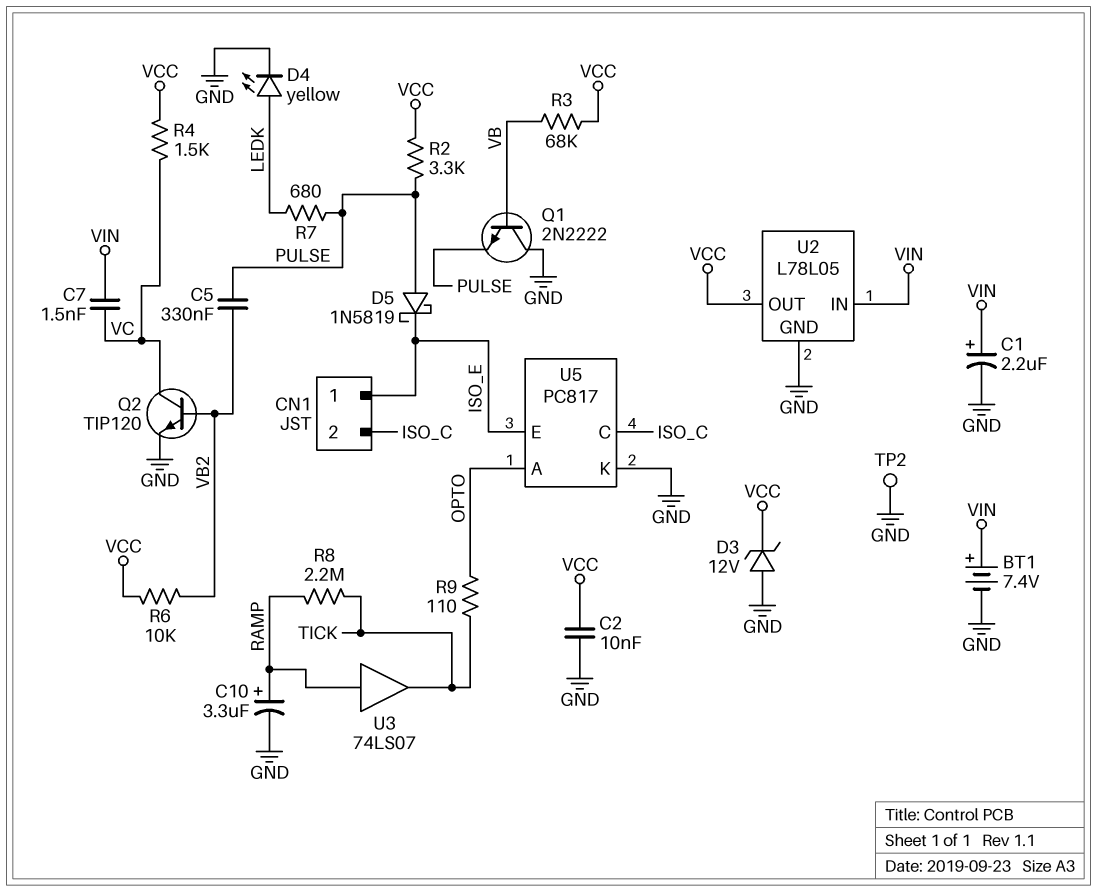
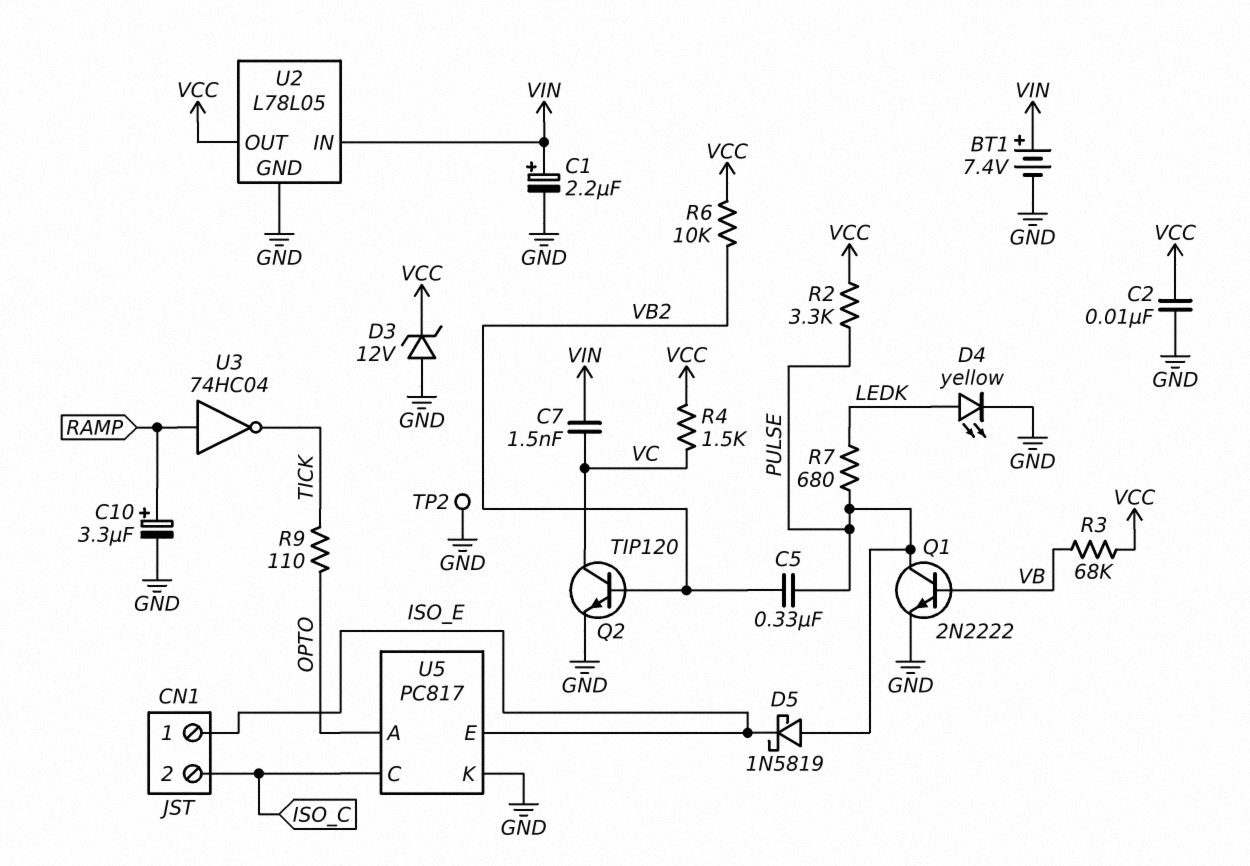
Q1: NPN 2N2222 (B VB, C GND, E PULSE) -> NPN 2N2222 (B VB, C PULSE, E GND)
R8: 2.2M (RAMP, TICK) -> none
U3: buffer 74LS07 (in RAMP, out TICK) -> NOT 74HC04 (in RAMP, out TICK)

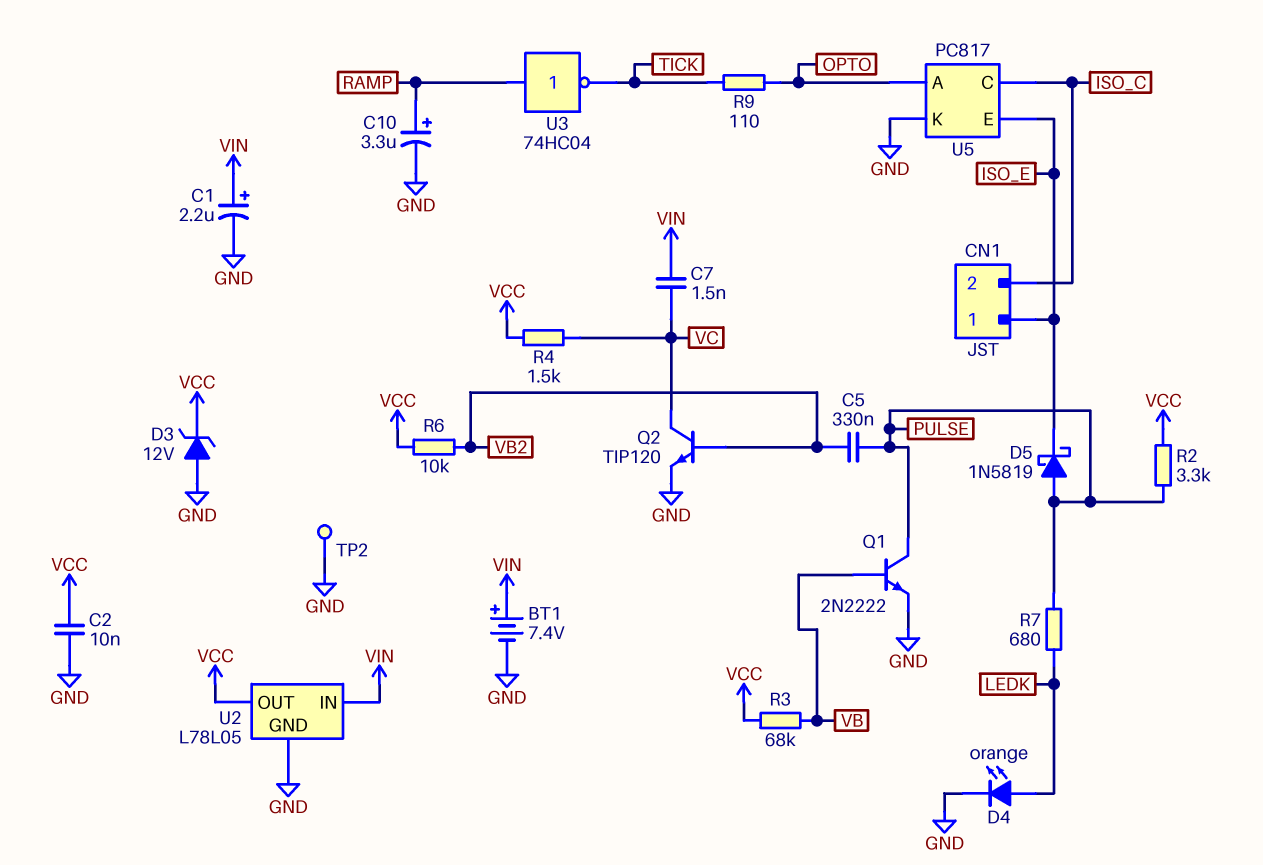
D4: LED yellow (A LEDK, K GND) -> LED orange (A LEDK, K GND)

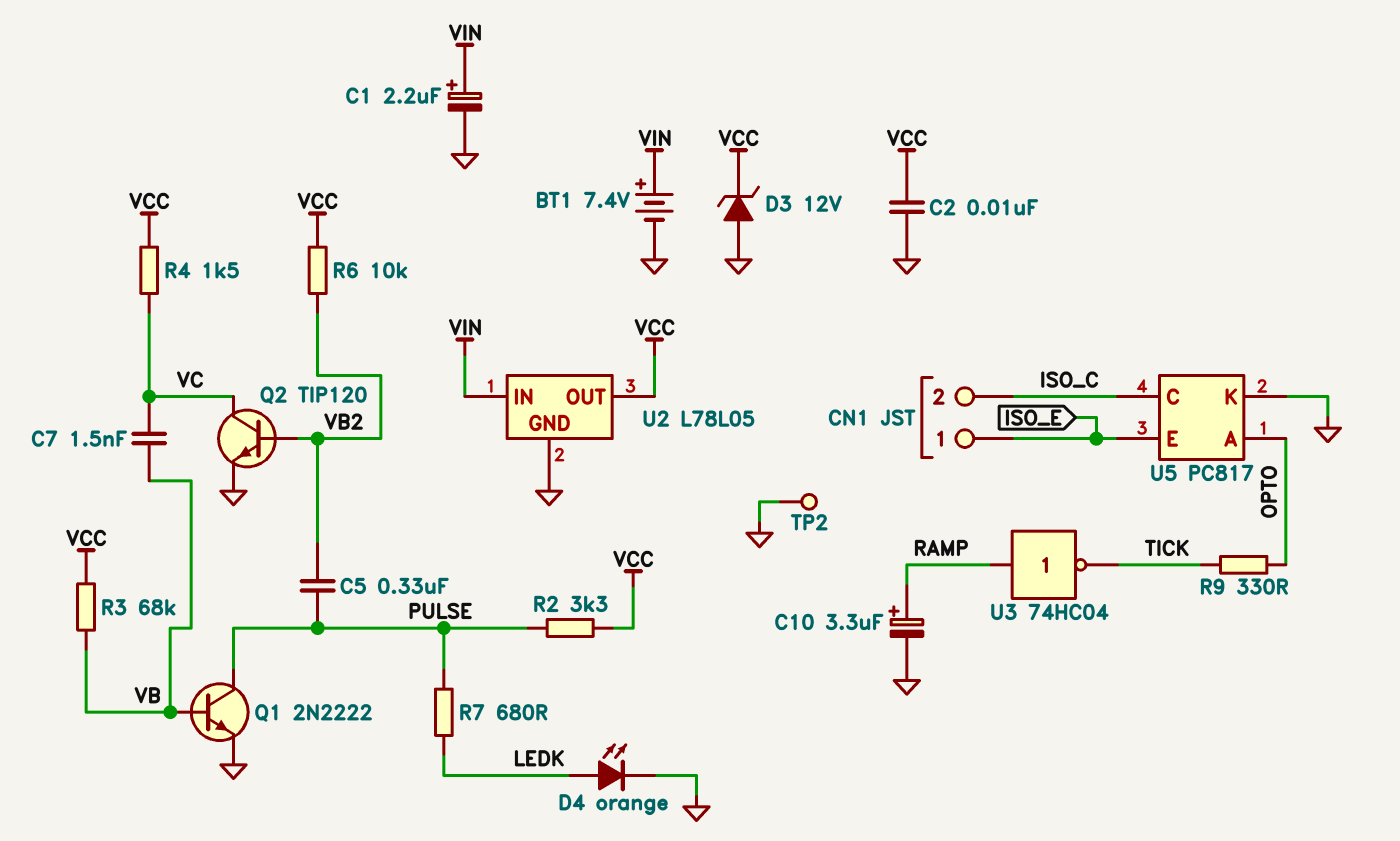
C7: 1.5nF (VC, VIN) -> 1.5nF (VB, VC)
D5: schottky 1N5819 (A PULSE, K ISO_E) -> none
R9: 110 (OPTO, TICK) -> 330 (OPTO, TICK)

